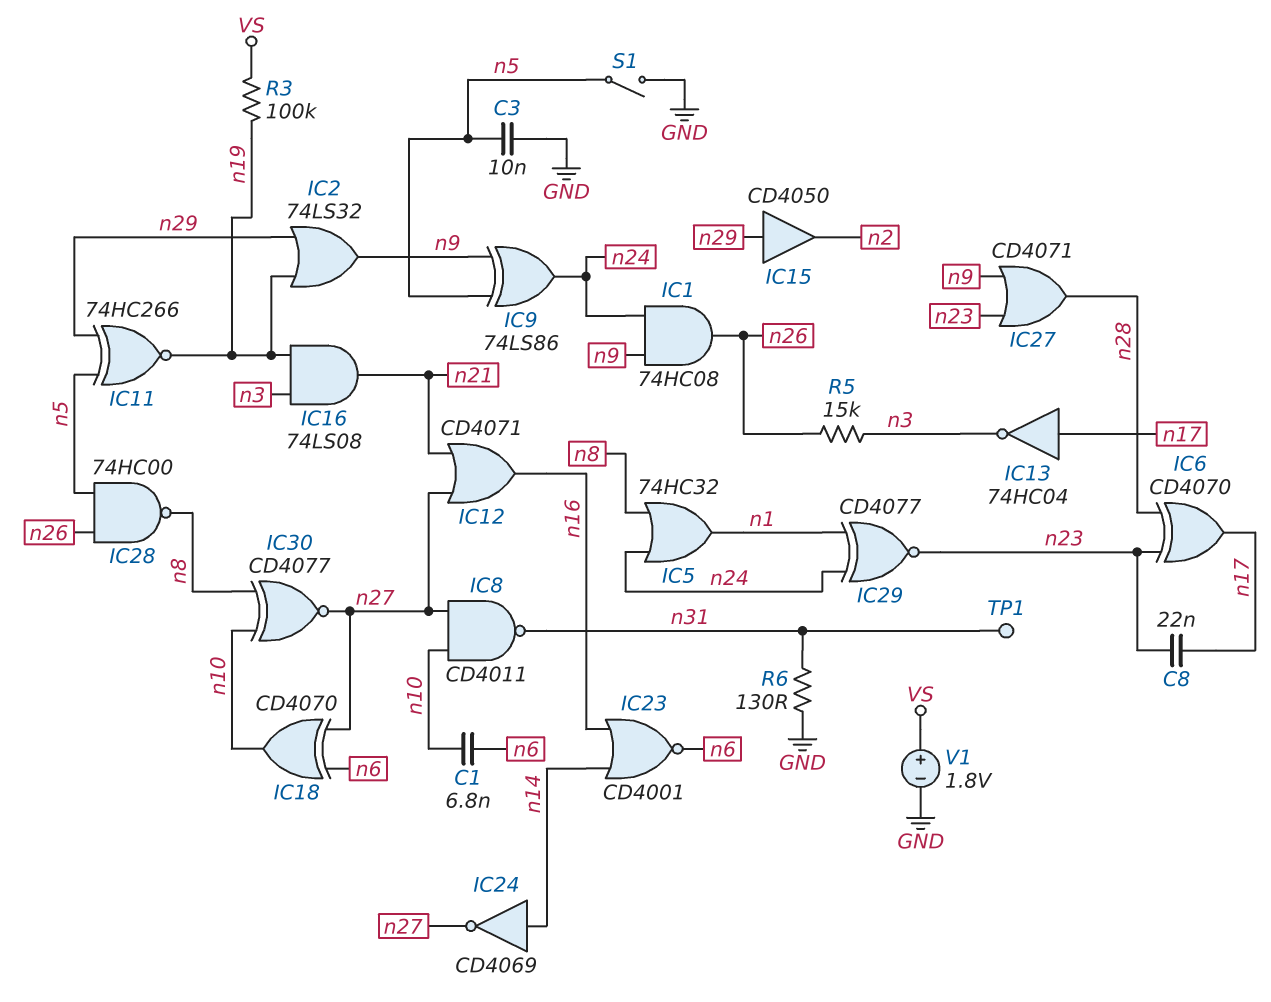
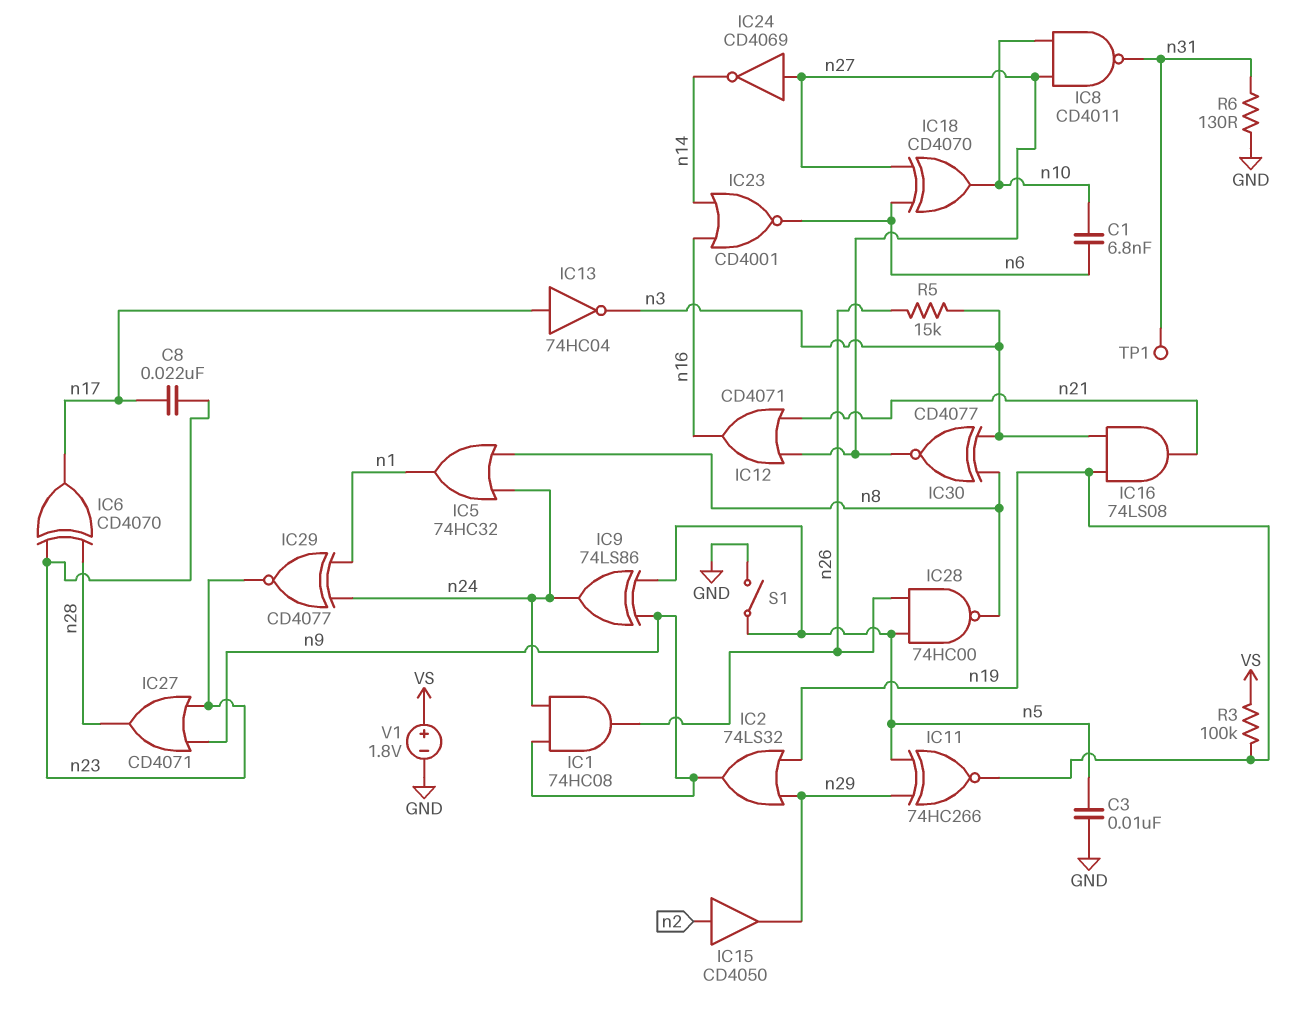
IC15: buffer CD4050 (in n29, out n2) -> buffer CD4050 (in n2, out n29)
IC24: NOT CD4069 (in n14, out n27) -> NOT CD4069 (in n27, out n14)
IC30: XNOR CD4077 (in n8, in n10, out n27) -> XNOR CD4077 (in n3, in n8, out n27)

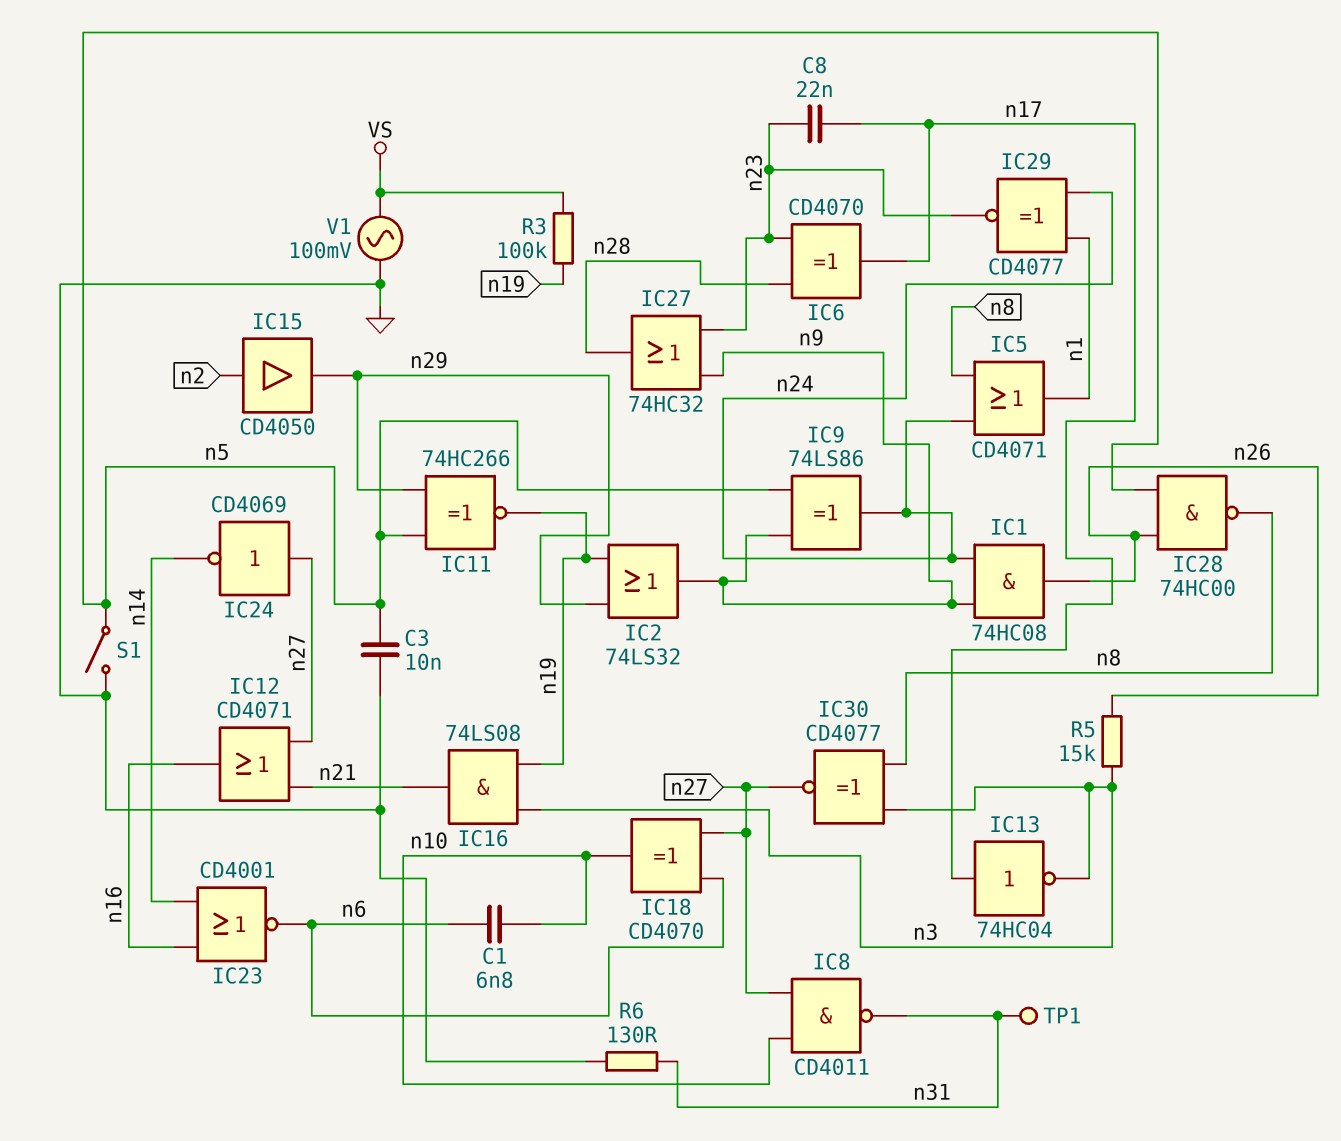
IC5: OR 74HC32 (in n8, in n24, out n1) -> OR CD4071 (in n8, in n24, out n1)
IC27: OR CD4071 (in n9, in n23, out n28) -> OR 74HC32 (in n9, in n23, out n28)
V1: 1.8V (plus VS, minus GND) -> AC 100mV (GND, VS)

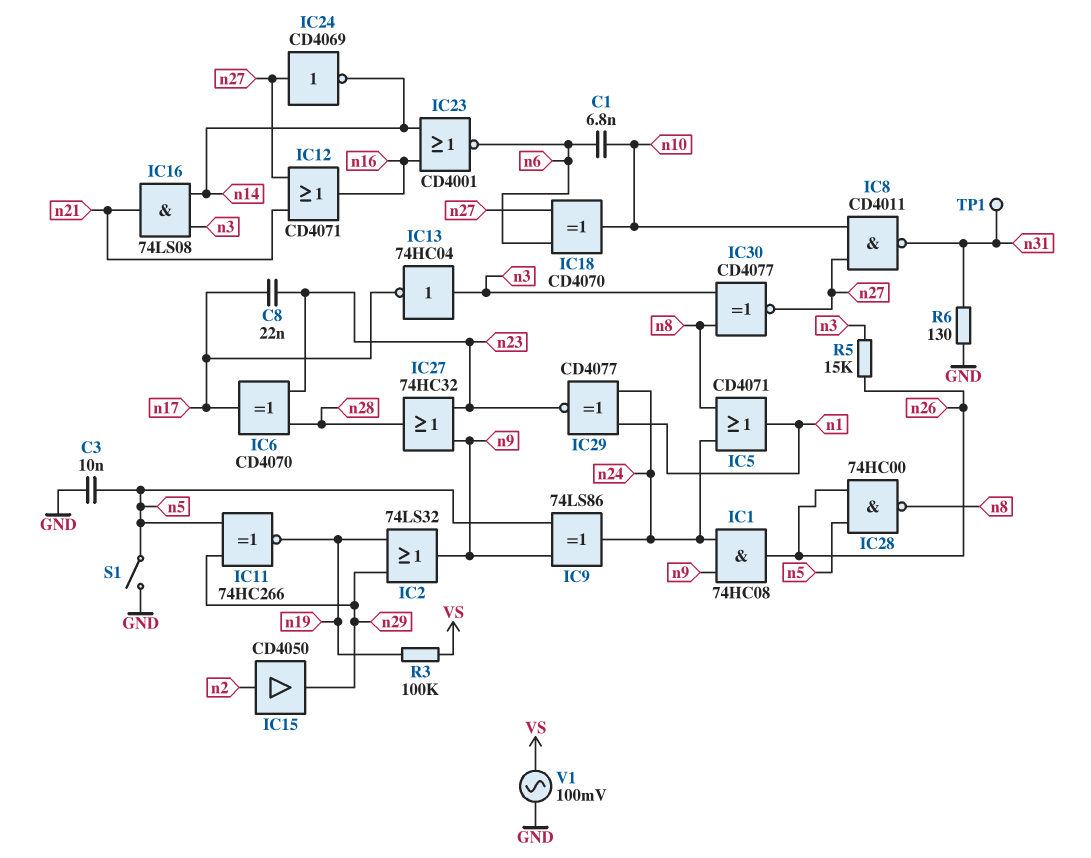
IC13: NOT 74HC04 (in n17, out n3) -> NOT 74HC04 (in n3, out n17)
IC16: AND 74LS08 (in n3, in n19, out n21) -> AND 74LS08 (in n3, in n14, out n21)

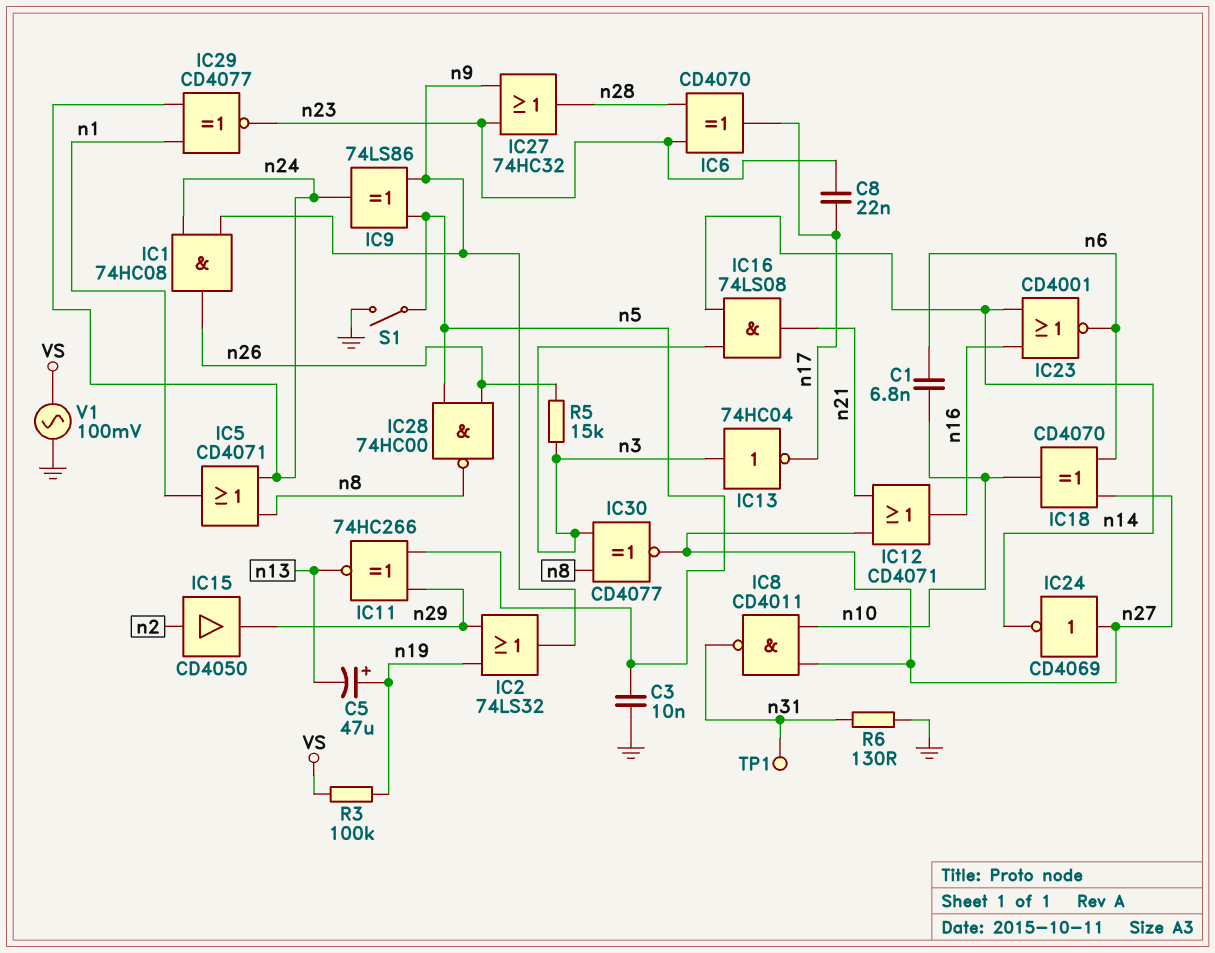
C5: none -> 47uF (plus n19, minus n13)
IC11: XNOR 74HC266 (in n5, in n29, out n19) -> XNOR 74HC266 (in n5, in n29, out n13)

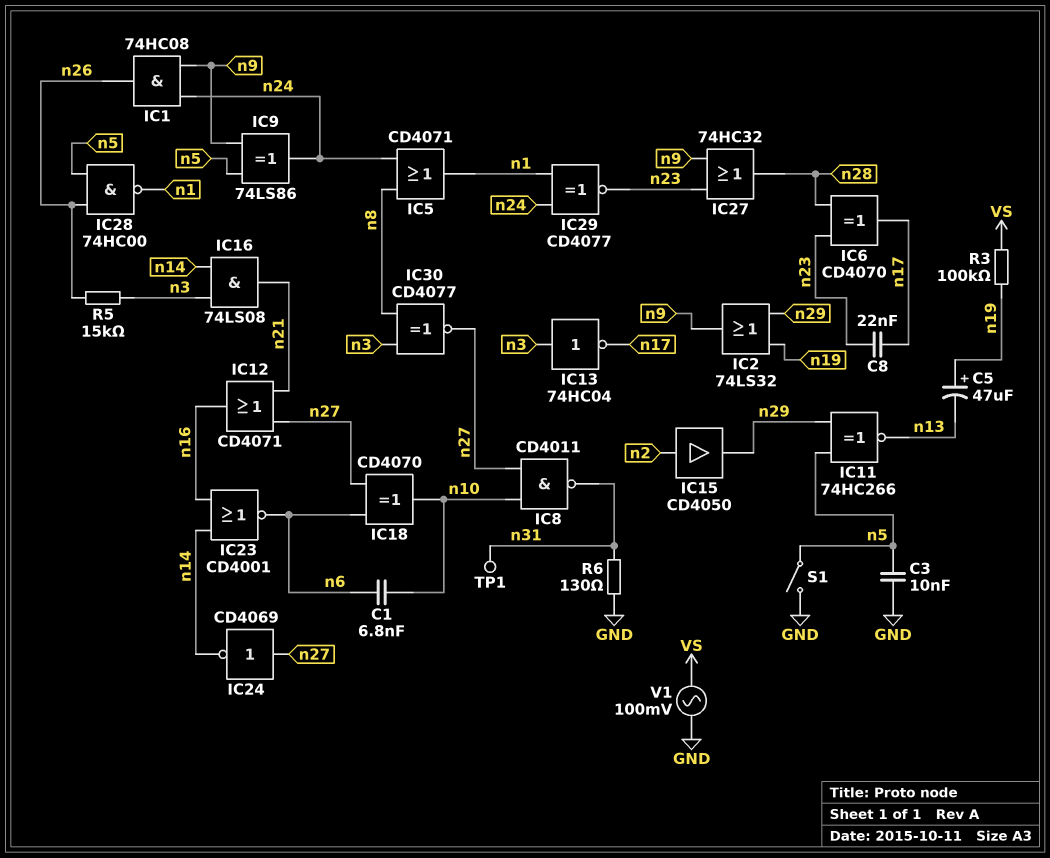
IC28: NAND 74HC00 (in n5, in n26, out n8) -> NAND 74HC00 (in n5, in n26, out n1)

